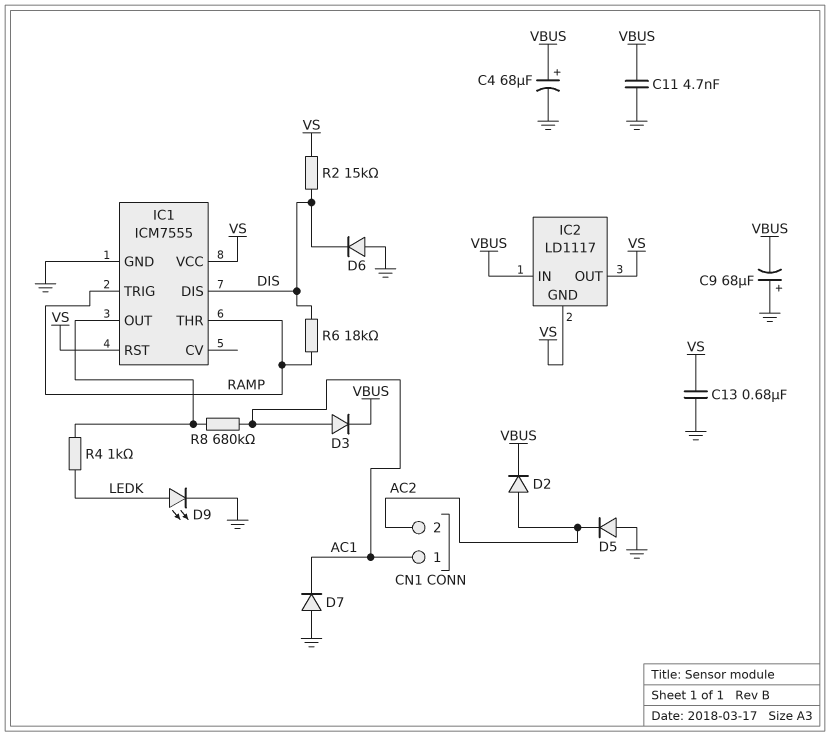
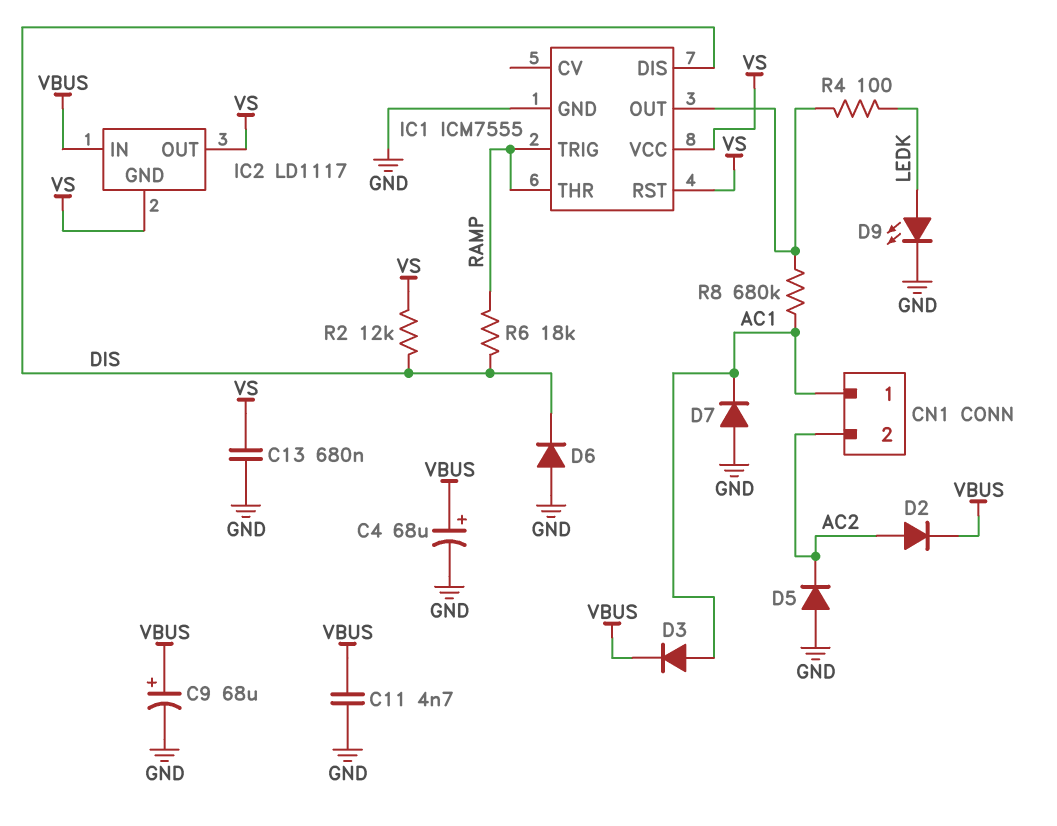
C9: 68uF (plus GND, minus VBUS) -> 68uF (plus VBUS, minus GND)
R2: 15k (DIS, VS) -> 12k (DIS, VS)
R4: 1k (IC1/OUT, LEDK) -> 100 (IC1/OUT, LEDK)

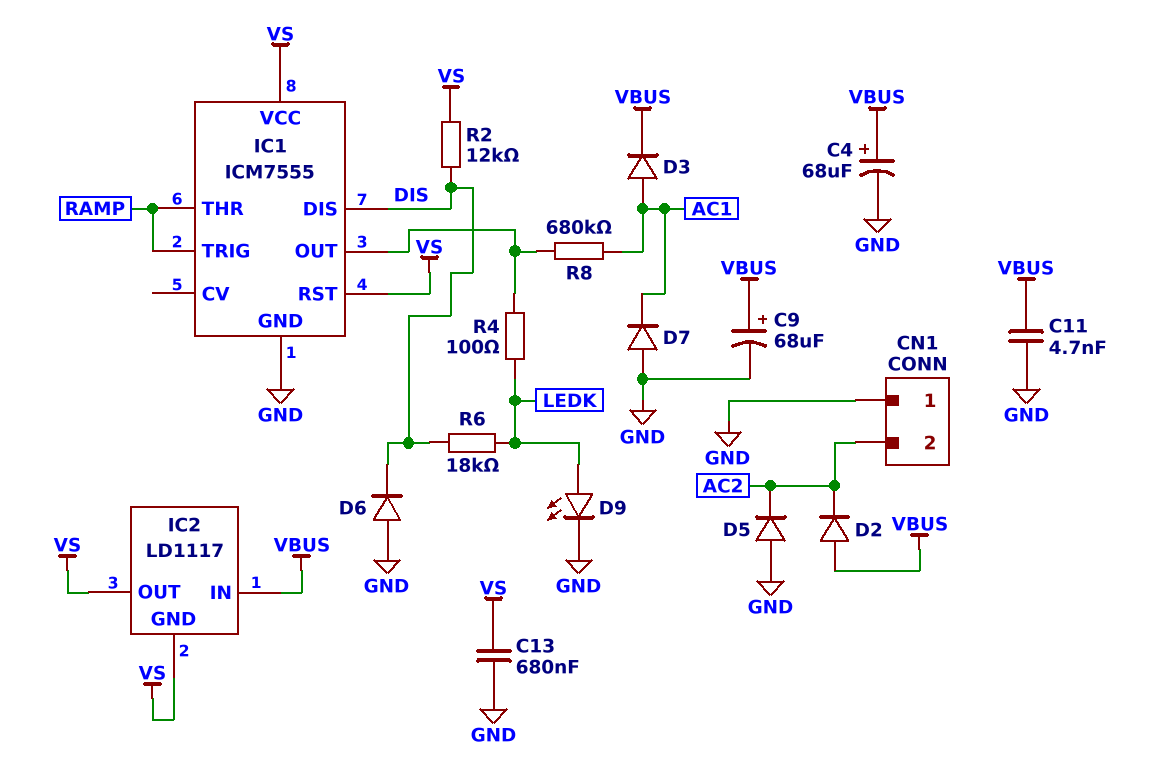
CN1 pin 1: AC1 -> GND
D2: diode (A AC2, K VBUS) -> diode (A VBUS, K AC2)
R6: 18k (DIS, RAMP) -> 18k (DIS, LEDK)

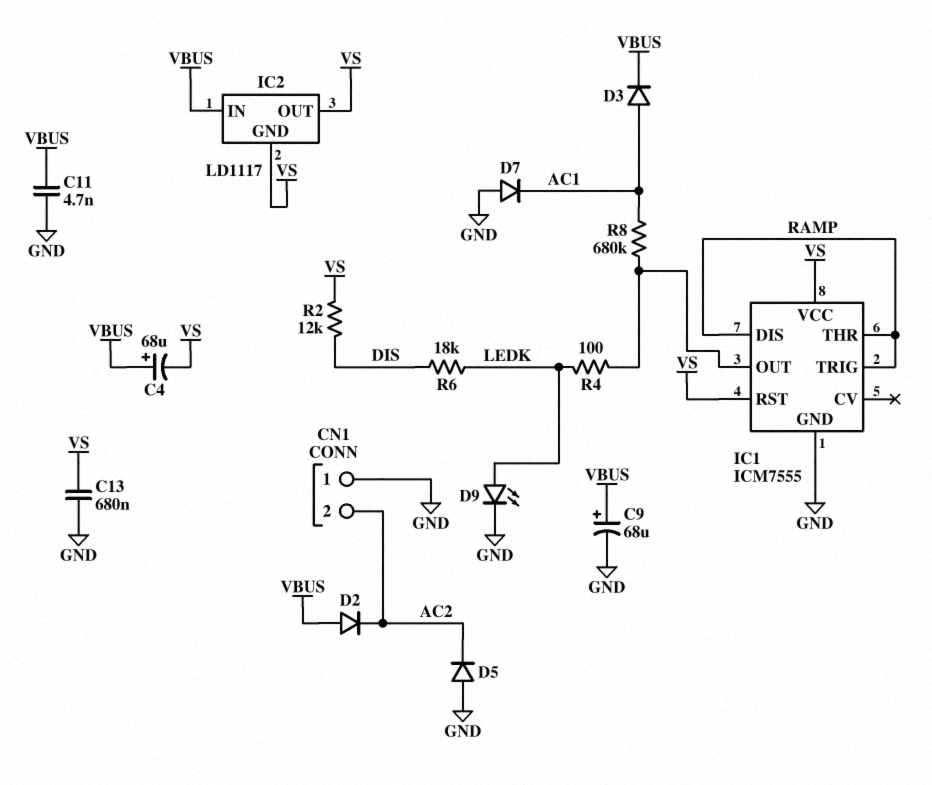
C4: 68uF (plus VBUS, minus GND) -> 68uF (plus VBUS, minus VS)
D6: diode (A GND, K DIS) -> none
IC1 pin DIS: DIS -> RAMP

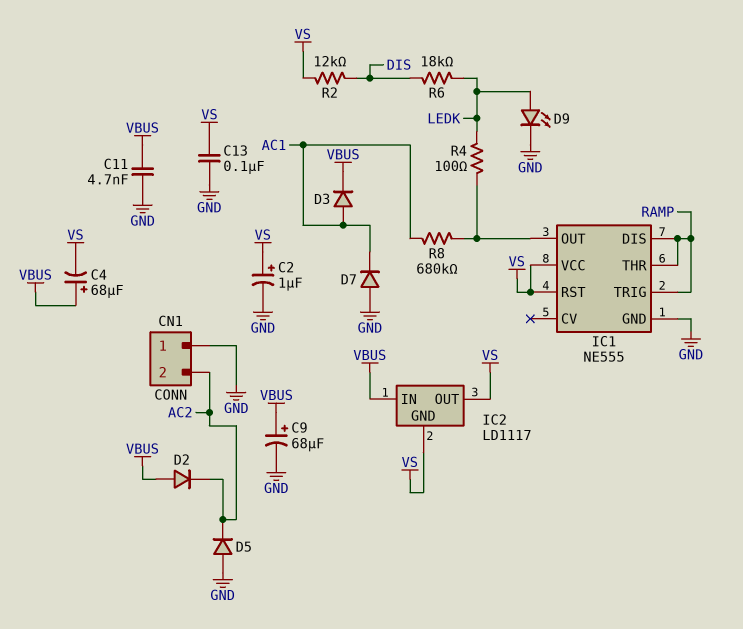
C2: none -> 1uF (plus VS, minus GND)
C13: 680nF (GND, VS) -> 100nF (GND, VS)
IC1: ICM7555 -> NE555

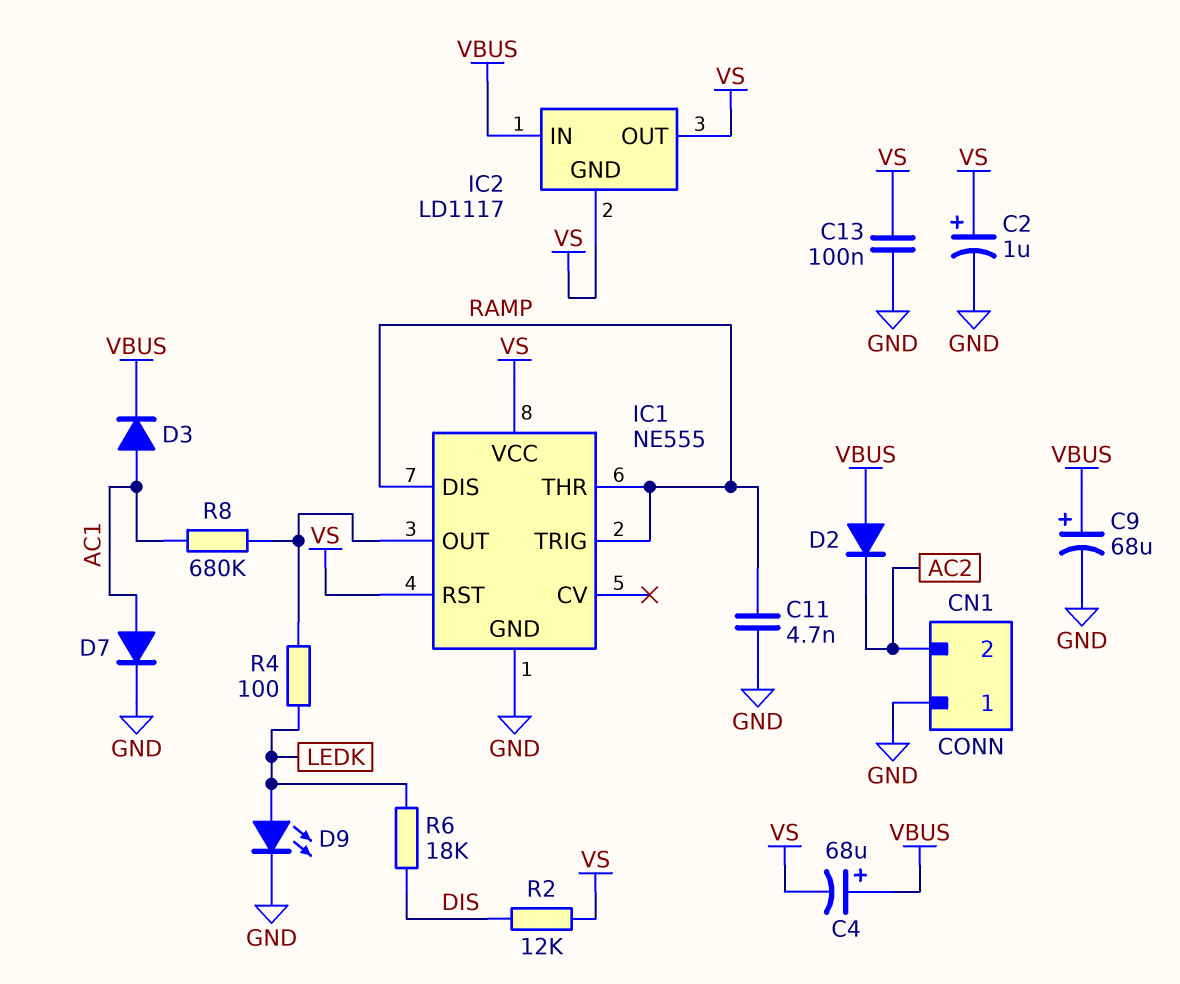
C11: 4.7nF (GND, VBUS) -> 4.7nF (GND, RAMP)
D5: diode (A GND, K AC2) -> none
D7: diode (A GND, K AC1) -> diode (A AC1, K GND)

